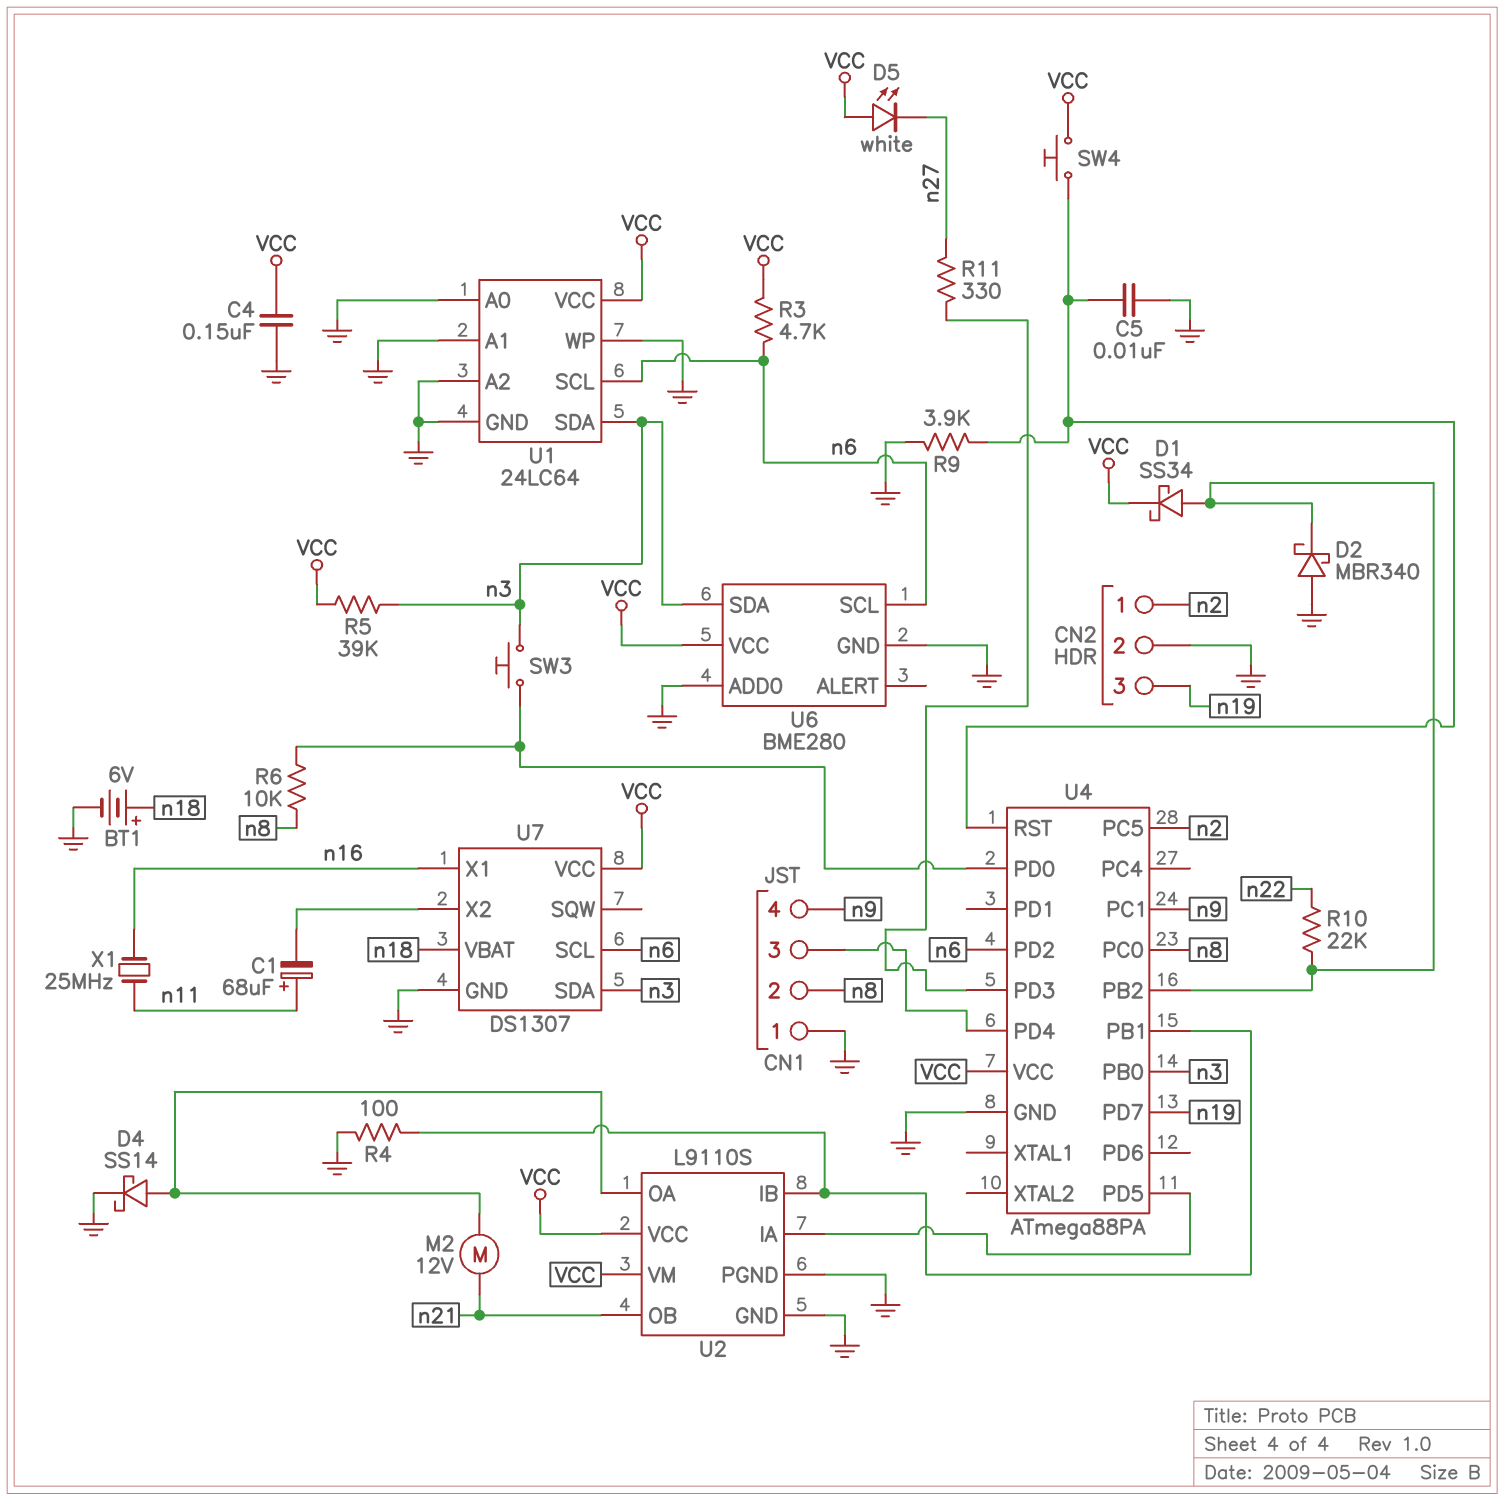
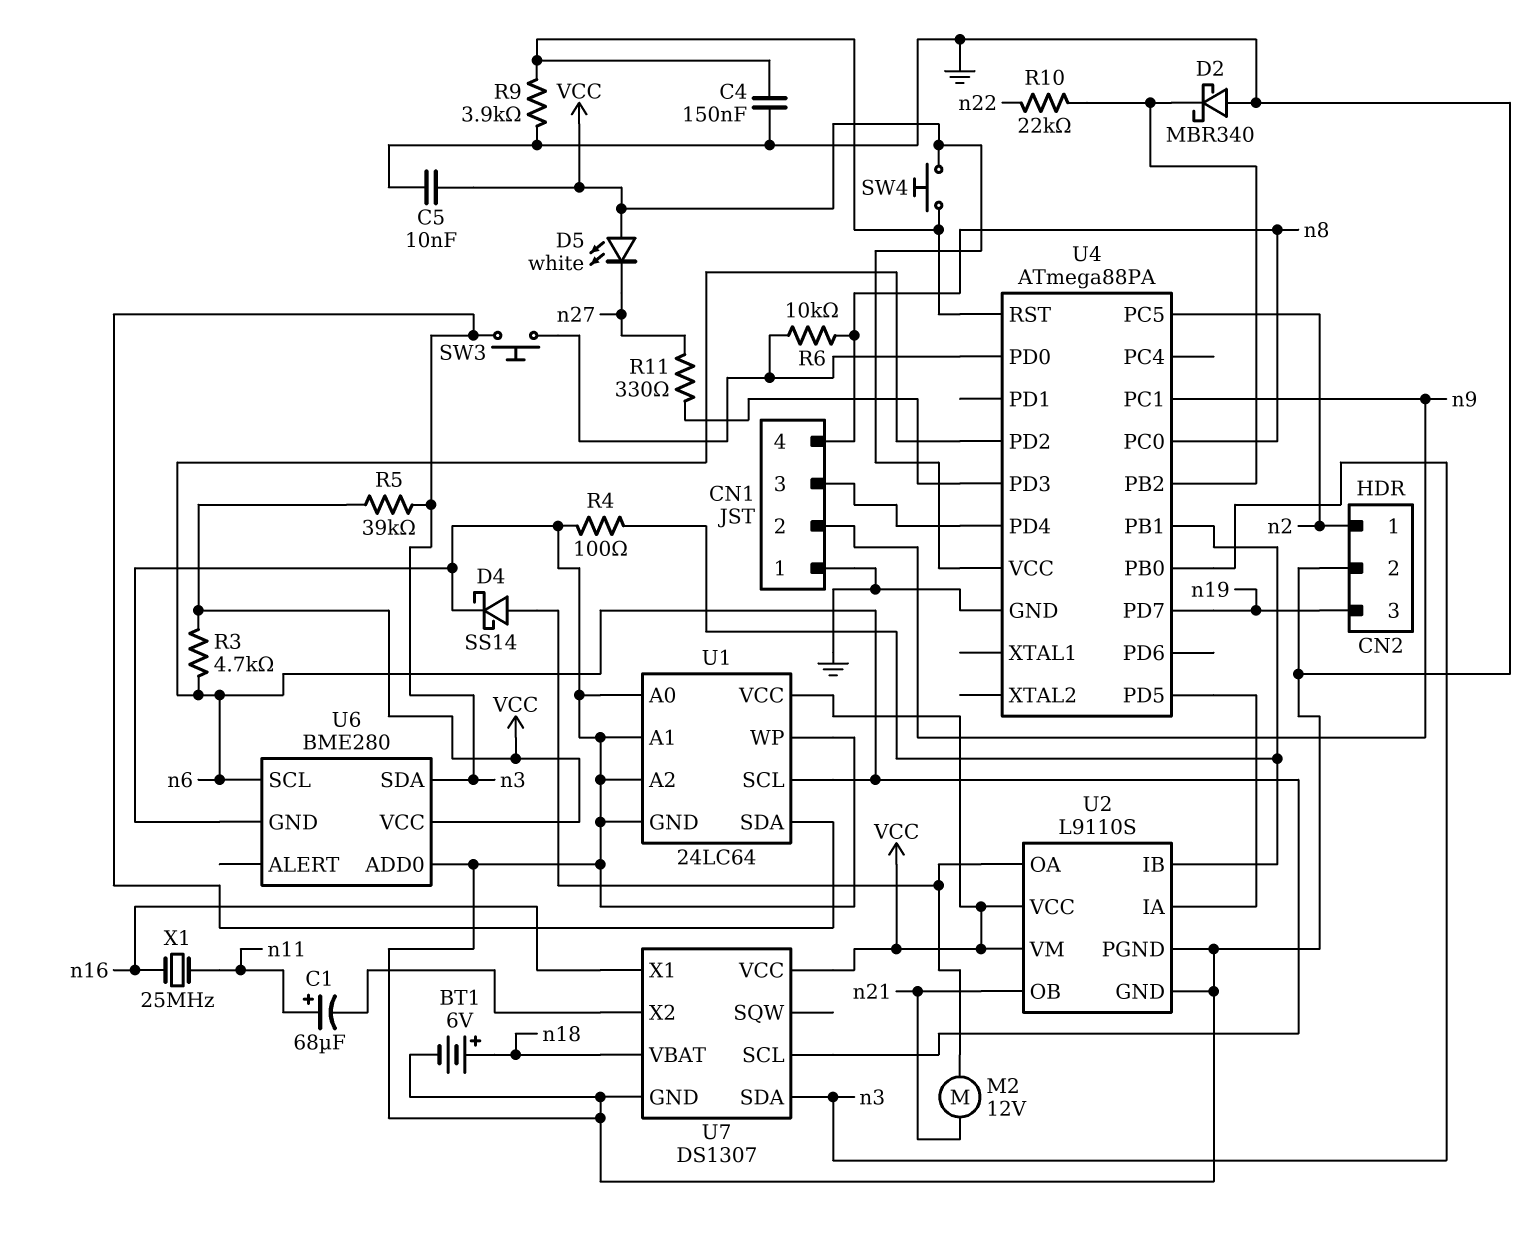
C4: 150nF (GND, VCC) -> 150nF (GND, U4/RST)
C5: 10nF (GND, U4/RST) -> 10nF (GND, VCC)
CN1 pin 2: n8 -> n9
CN1 pin 4: n9 -> n8
D1: schottky SS34 (A U4/PB2, K VCC) -> none

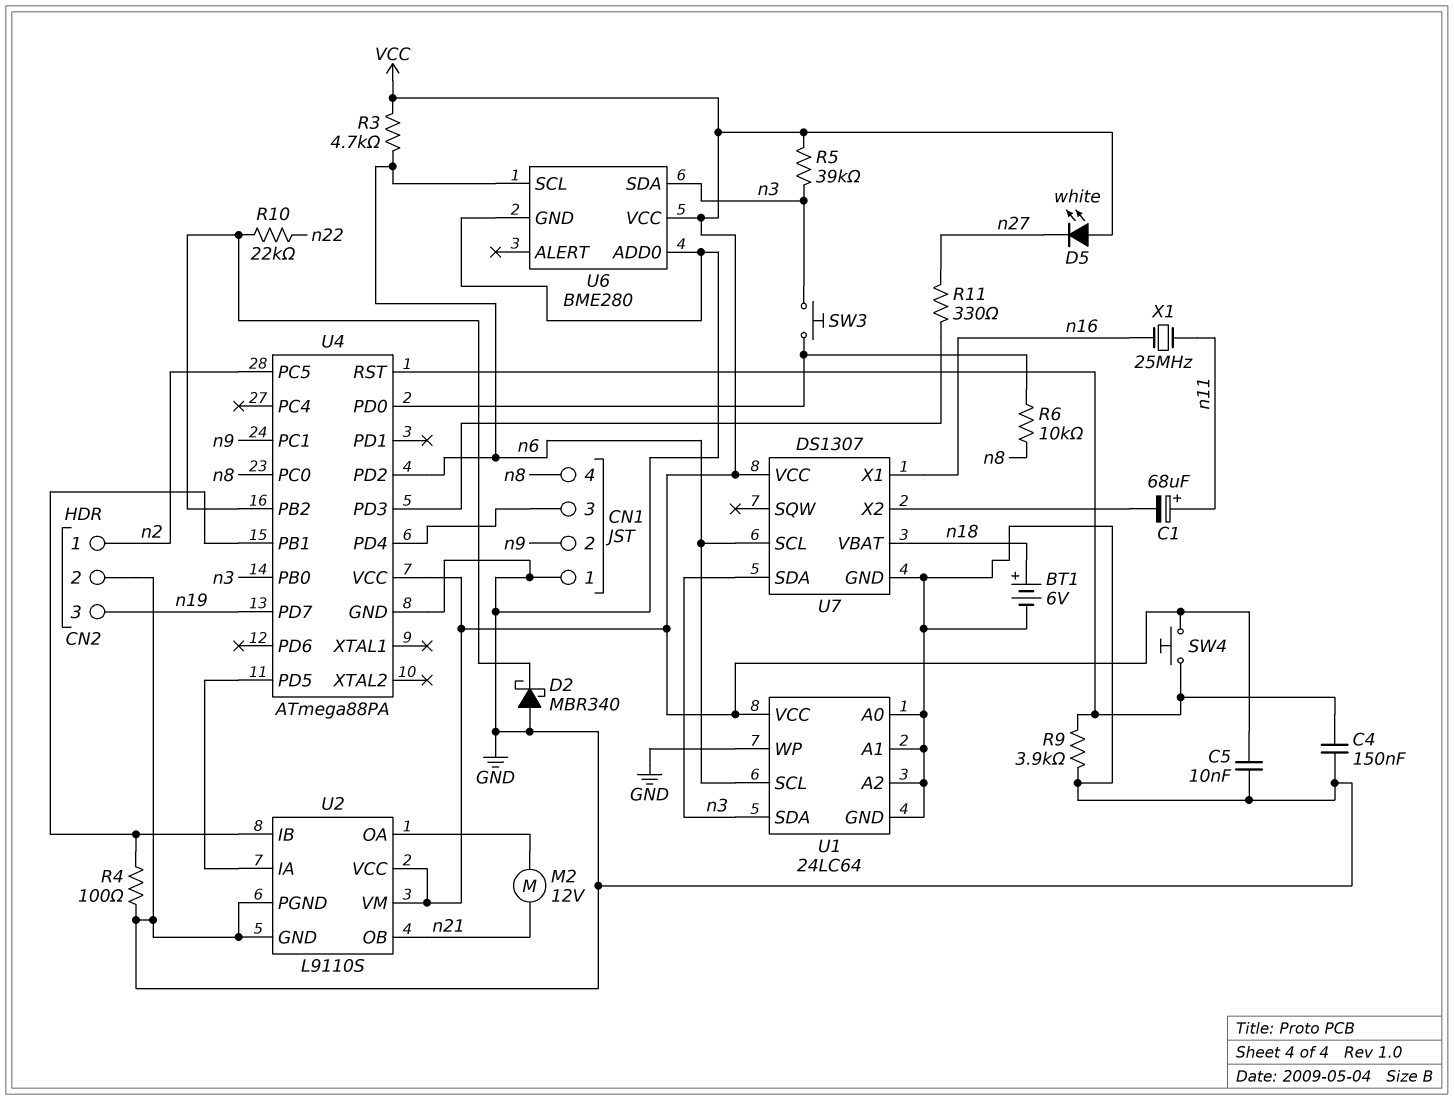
D4: schottky SS14 (A U2/OA, K GND) -> none

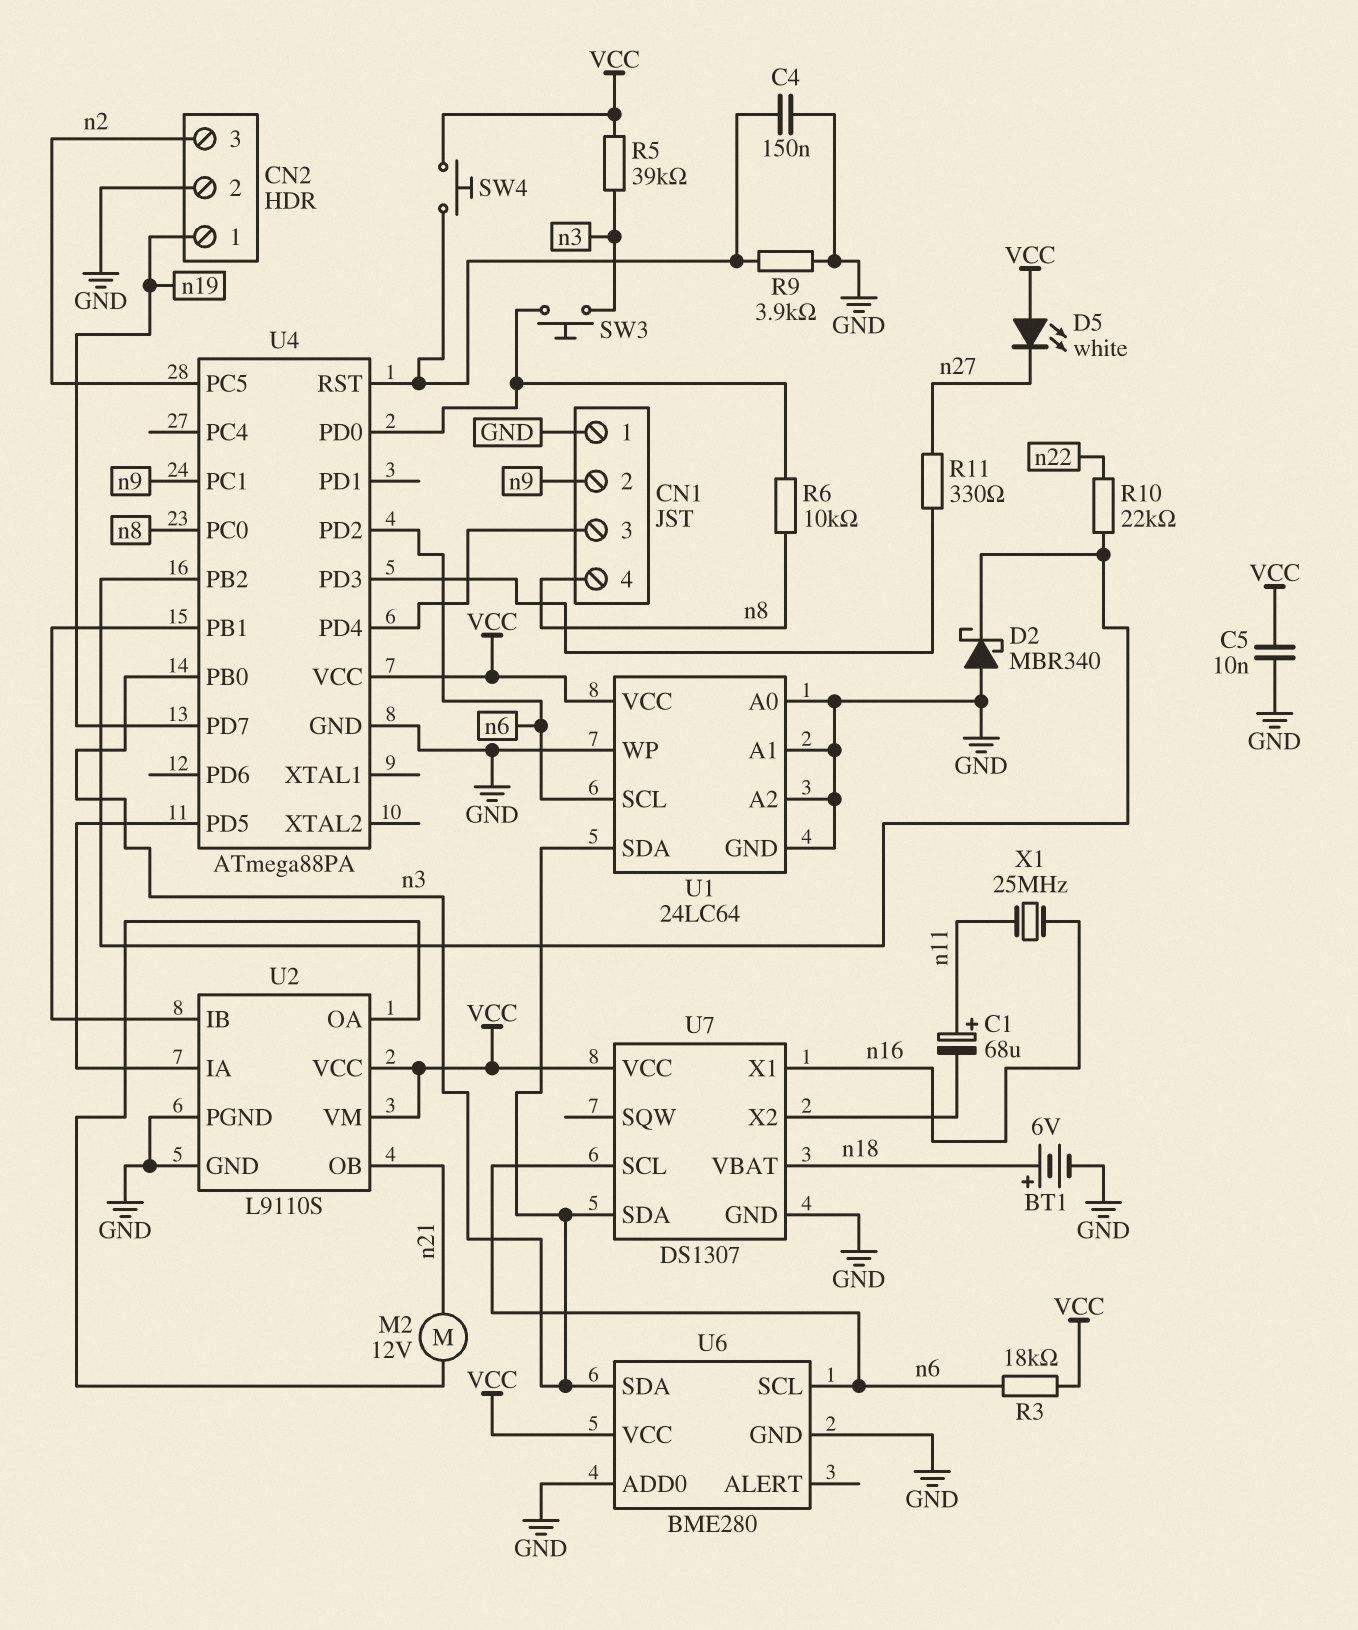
CN2 pin 1: n2 -> n19
CN2 pin 3: n19 -> n2
R3: 4.7k (VCC, n6) -> 18k (VCC, n6)
R4: 100 (GND, U2/IB) -> none

